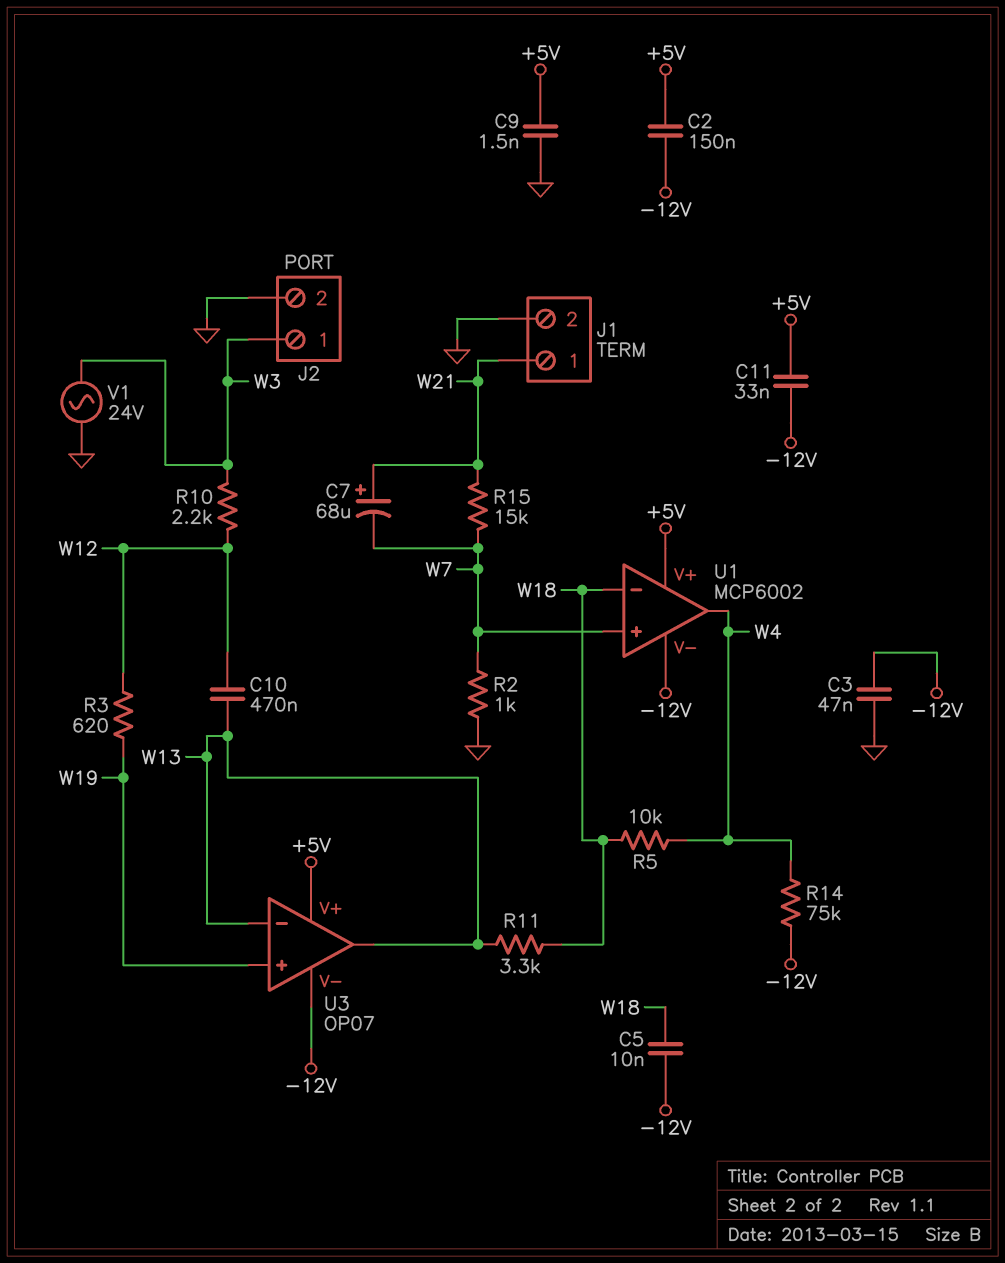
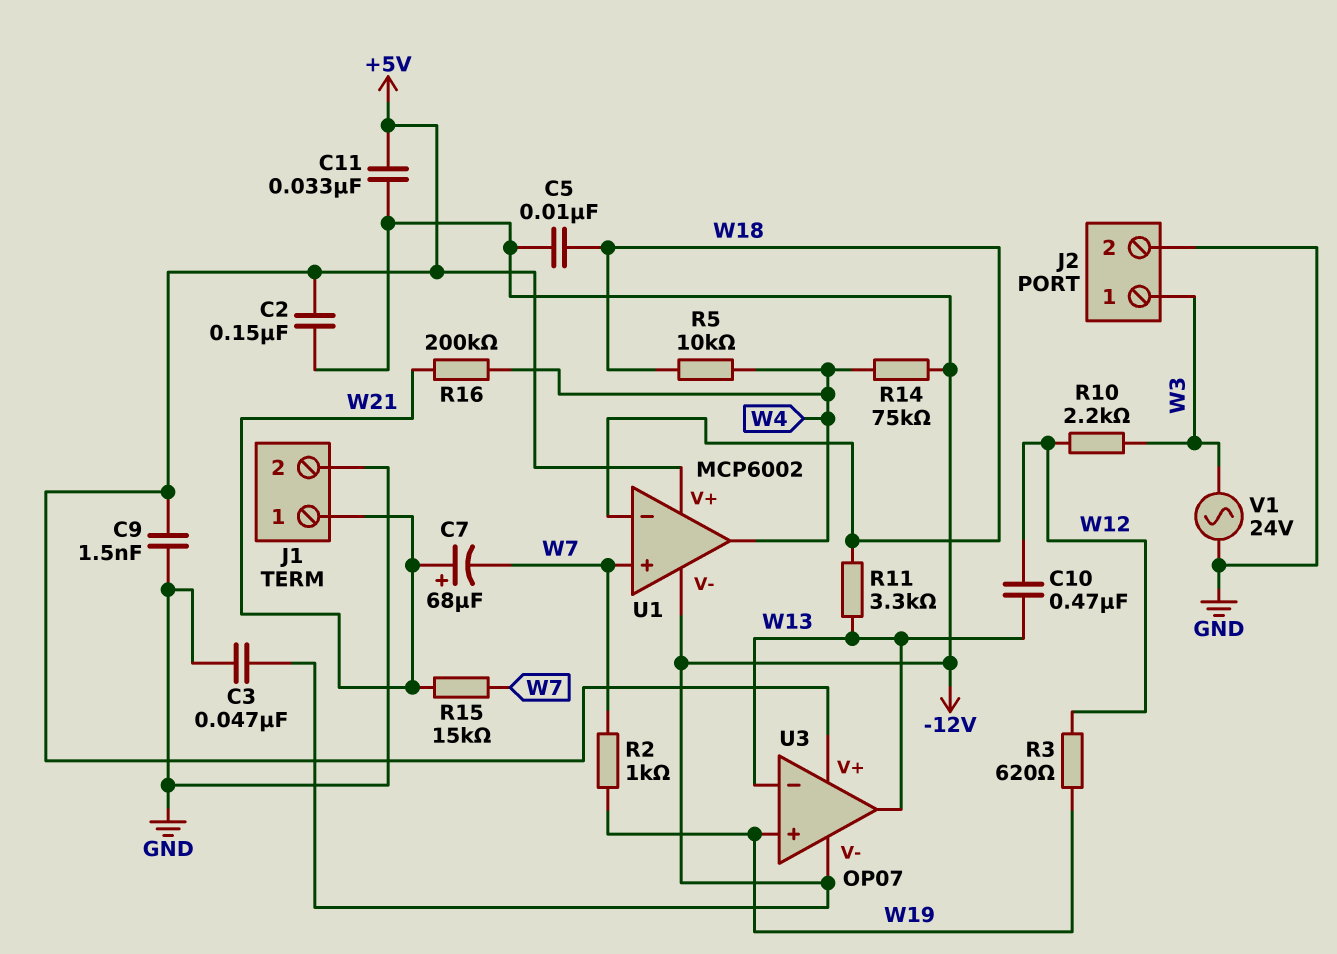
R2: 1k (GND, W7) -> 1k (W7, W19)
R16: none -> 200k (W4, W21)

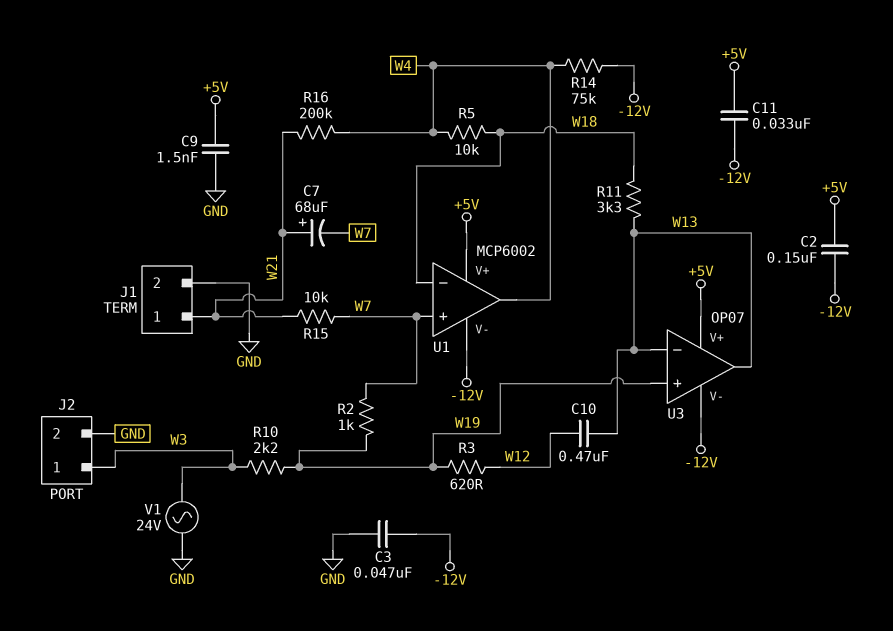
C5: 10nF (-12V, W18) -> none
R10: 2.2k (W3, W12) -> 2.2k (W3, W19)
R15: 15k (W7, W21) -> 10k (W7, W21)

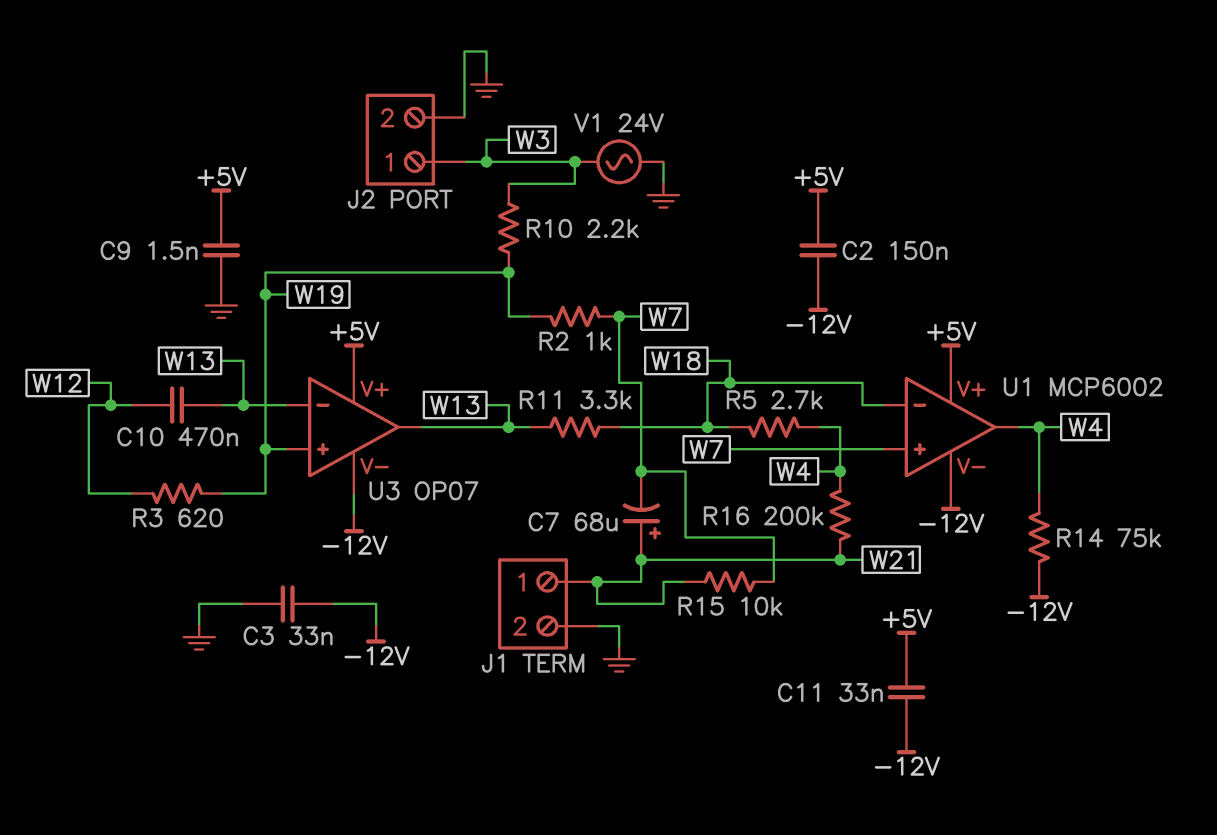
C3: 47nF (-12V, GND) -> 33nF (-12V, GND)
R5: 10k (W4, W18) -> 2.7k (W4, W18)

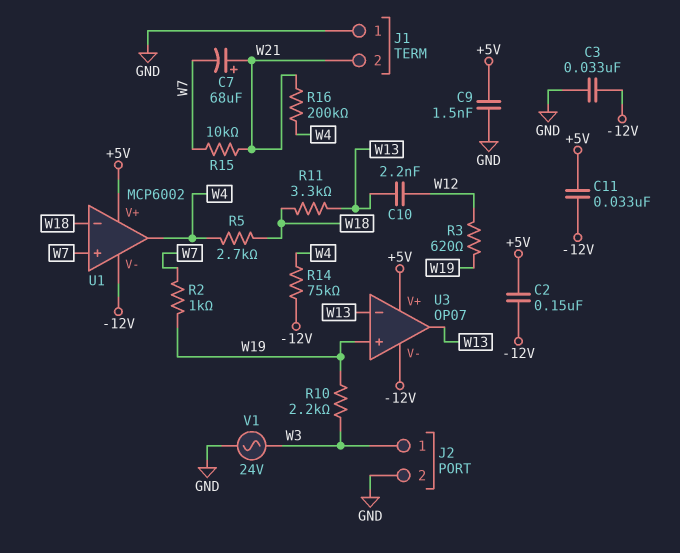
C10: 470nF (W12, W13) -> 2.2nF (W12, W13)
J1 pin 1: W21 -> GND
J1 pin 2: GND -> W21

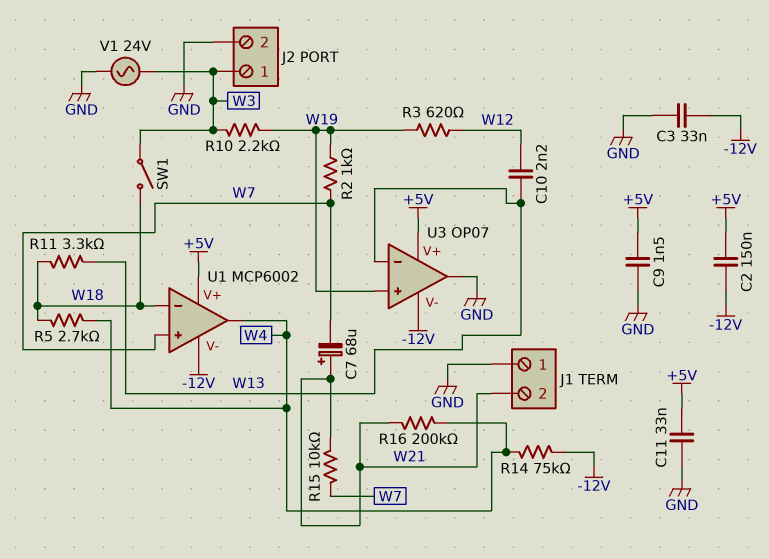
C11: 33nF (+5V, -12V) -> 33nF (+5V, GND)
SW1: none -> switch (W3, W18)
U3 pin out: W13 -> GND

